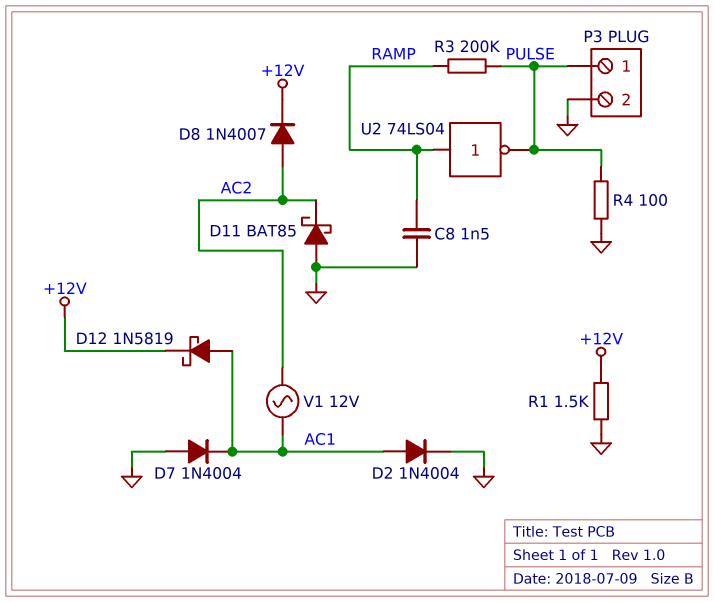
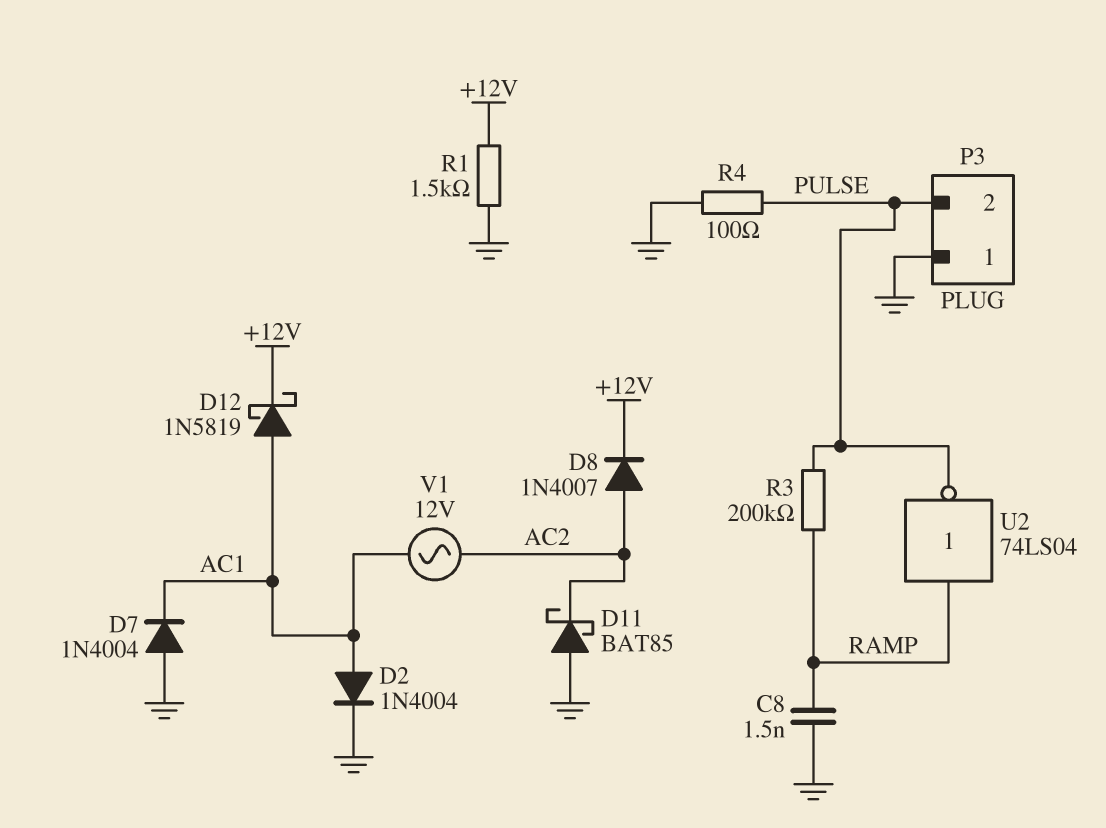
P3 pin 1: PULSE -> GND
P3 pin 2: GND -> PULSE

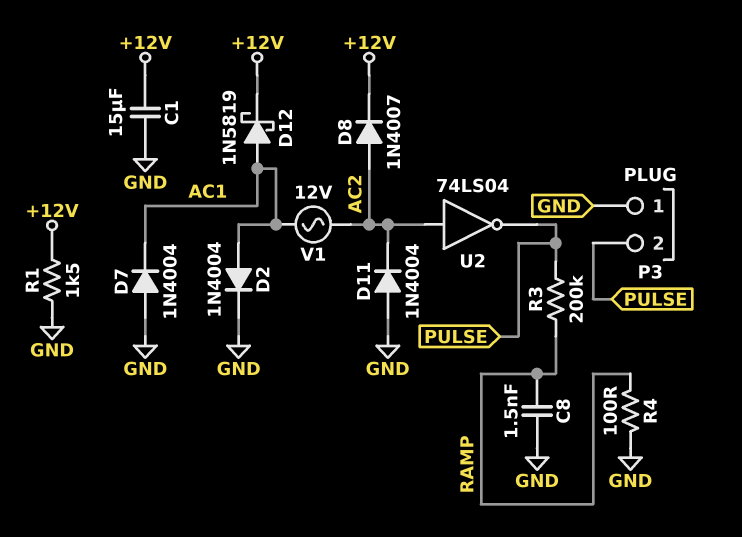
C1: none -> 15uF (+12V, GND)
D11: schottky BAT85 (A GND, K AC2) -> diode 1N4004 (A GND, K AC2)
R4: 100 (GND, PULSE) -> 100 (GND, RAMP)
U2: NOT 74LS04 (in RAMP, out PULSE) -> NOT 74LS04 (in AC2, out PULSE)

